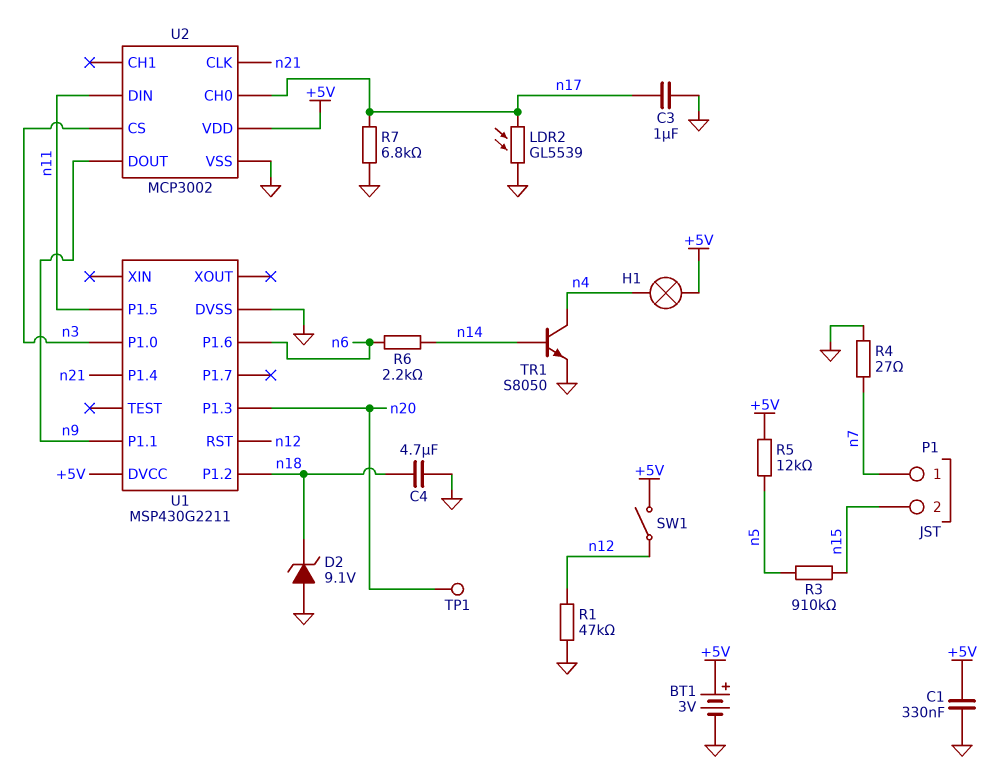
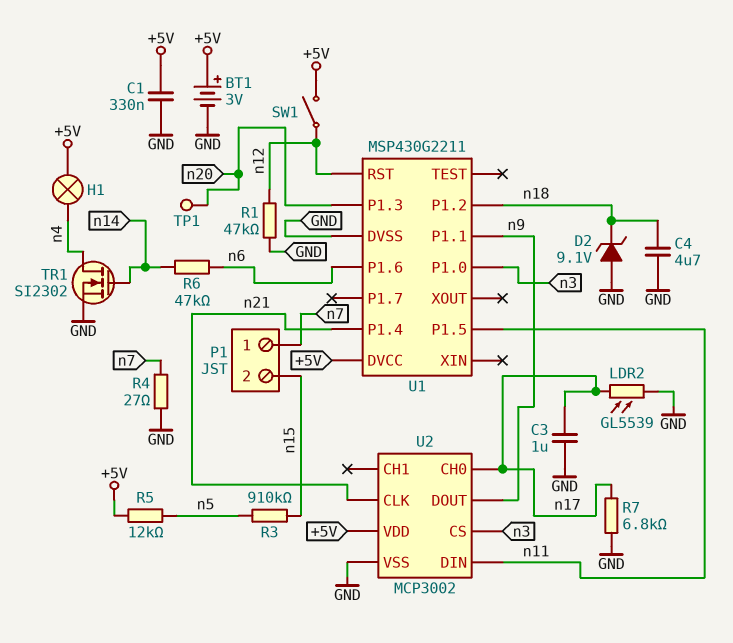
R6: 2.2k (n6, n14) -> 47k (n6, n14)
TR1: NPN S8050 (B n14, C n4, E GND) -> NMOS SI2302 (G n14, D n4, S GND)

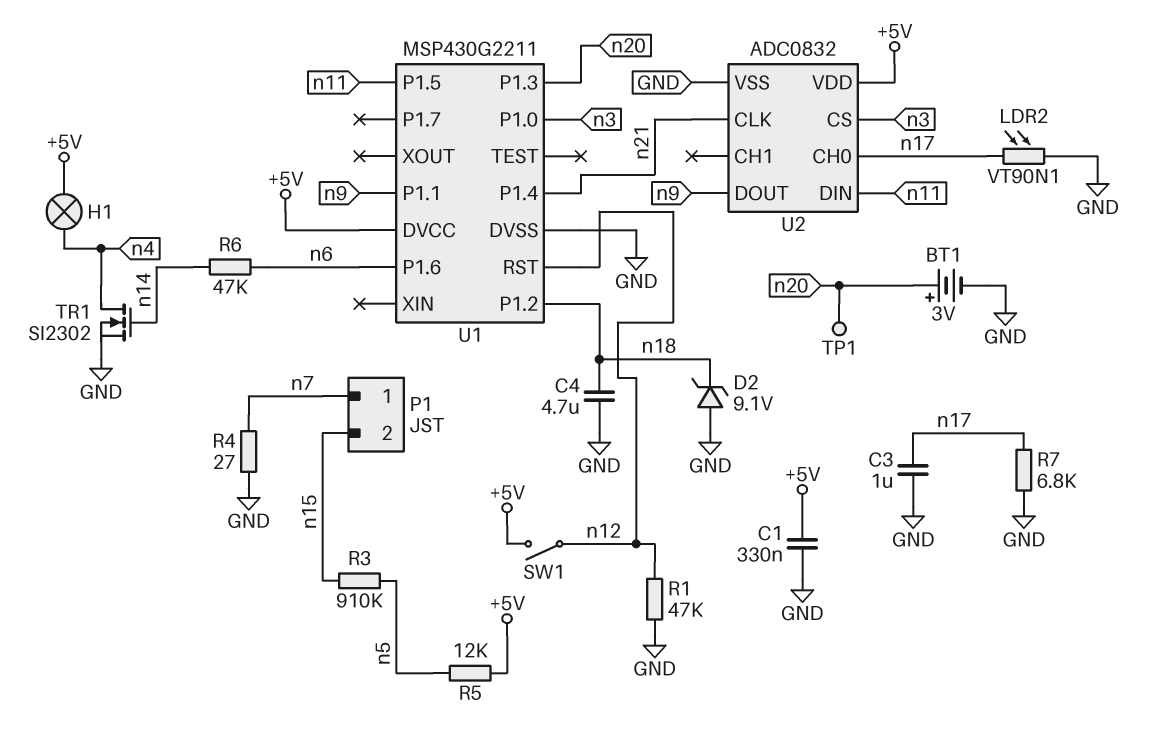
BT1: 3V (plus +5V, minus GND) -> 3V (plus n20, minus GND)
LDR2: GL5539 (GND, n17) -> VT90N1 (GND, n17)
U2: MCP3002 -> ADC0832

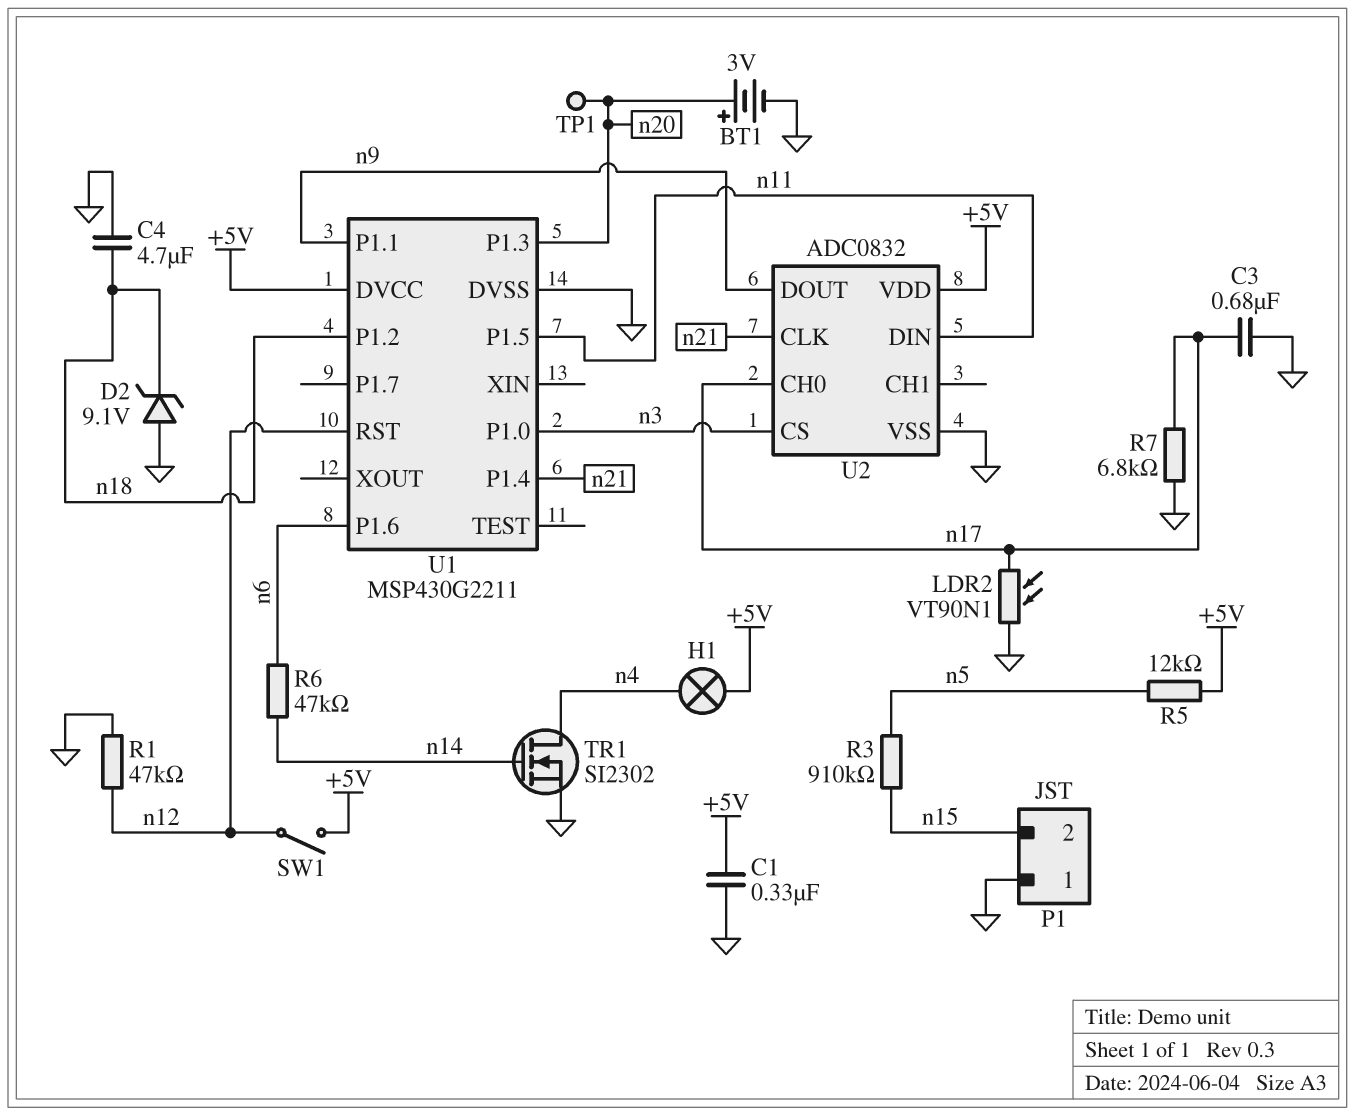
C3: 1uF (GND, n17) -> 680nF (GND, n17)
P1 pin 1: n7 -> GND
R4: 27 (GND, n7) -> none

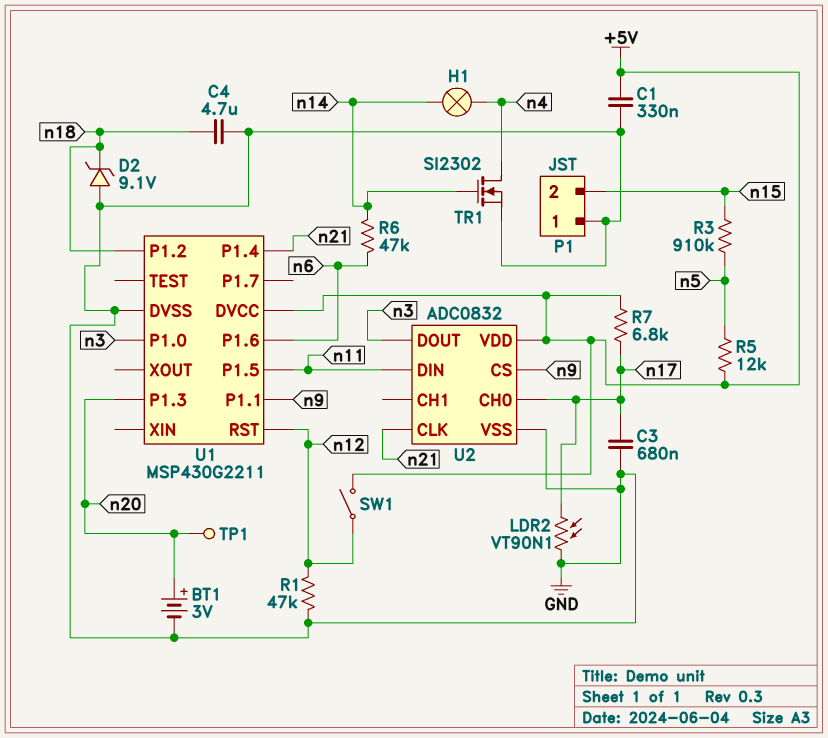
H1: lamp (+5V, n4) -> lamp (n4, n14)
R7: 6.8k (GND, n17) -> 6.8k (+5V, n17)
U2 pin CS: n3 -> n9
U2 pin DOUT: n9 -> n3

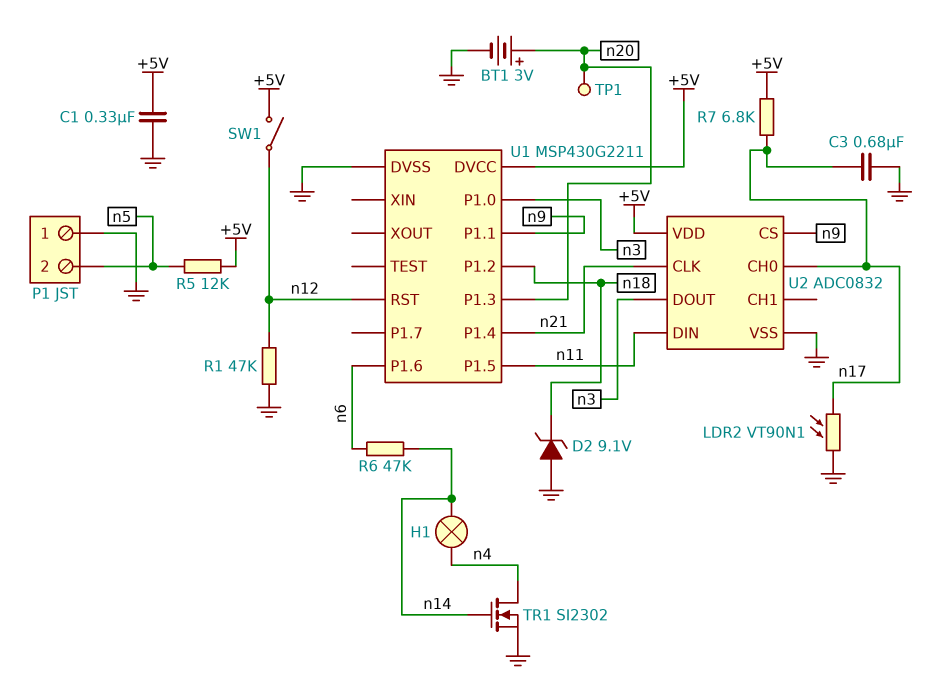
C4: 4.7uF (GND, n18) -> none
P1 pin 2: n15 -> n5
R3: 910k (n5, n15) -> none

